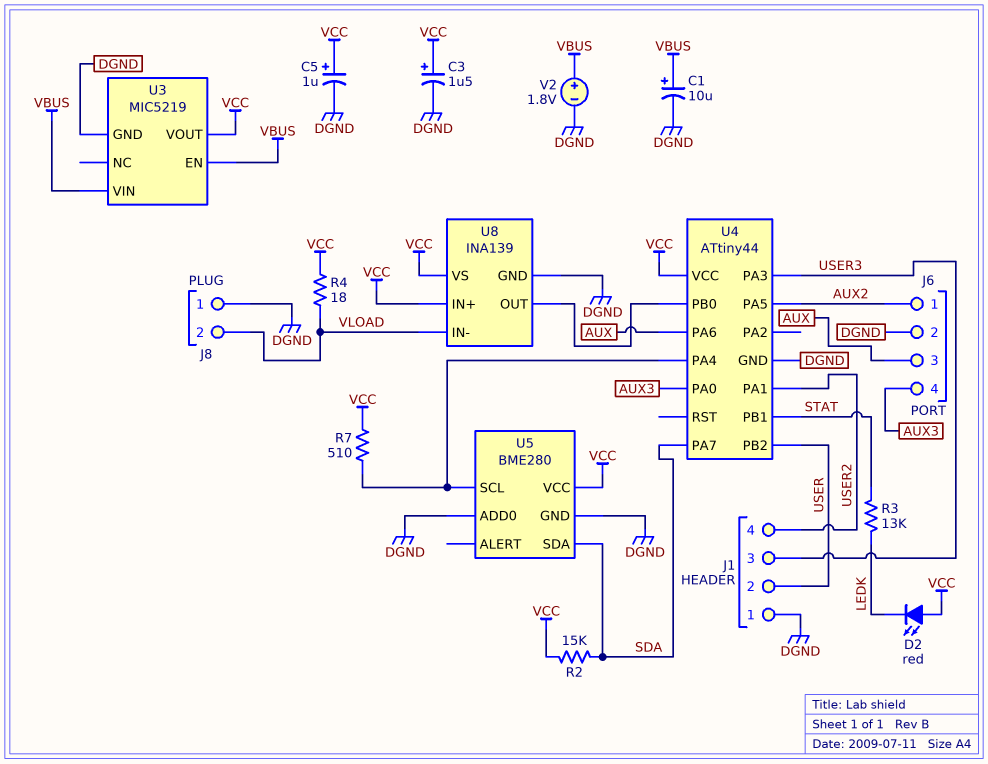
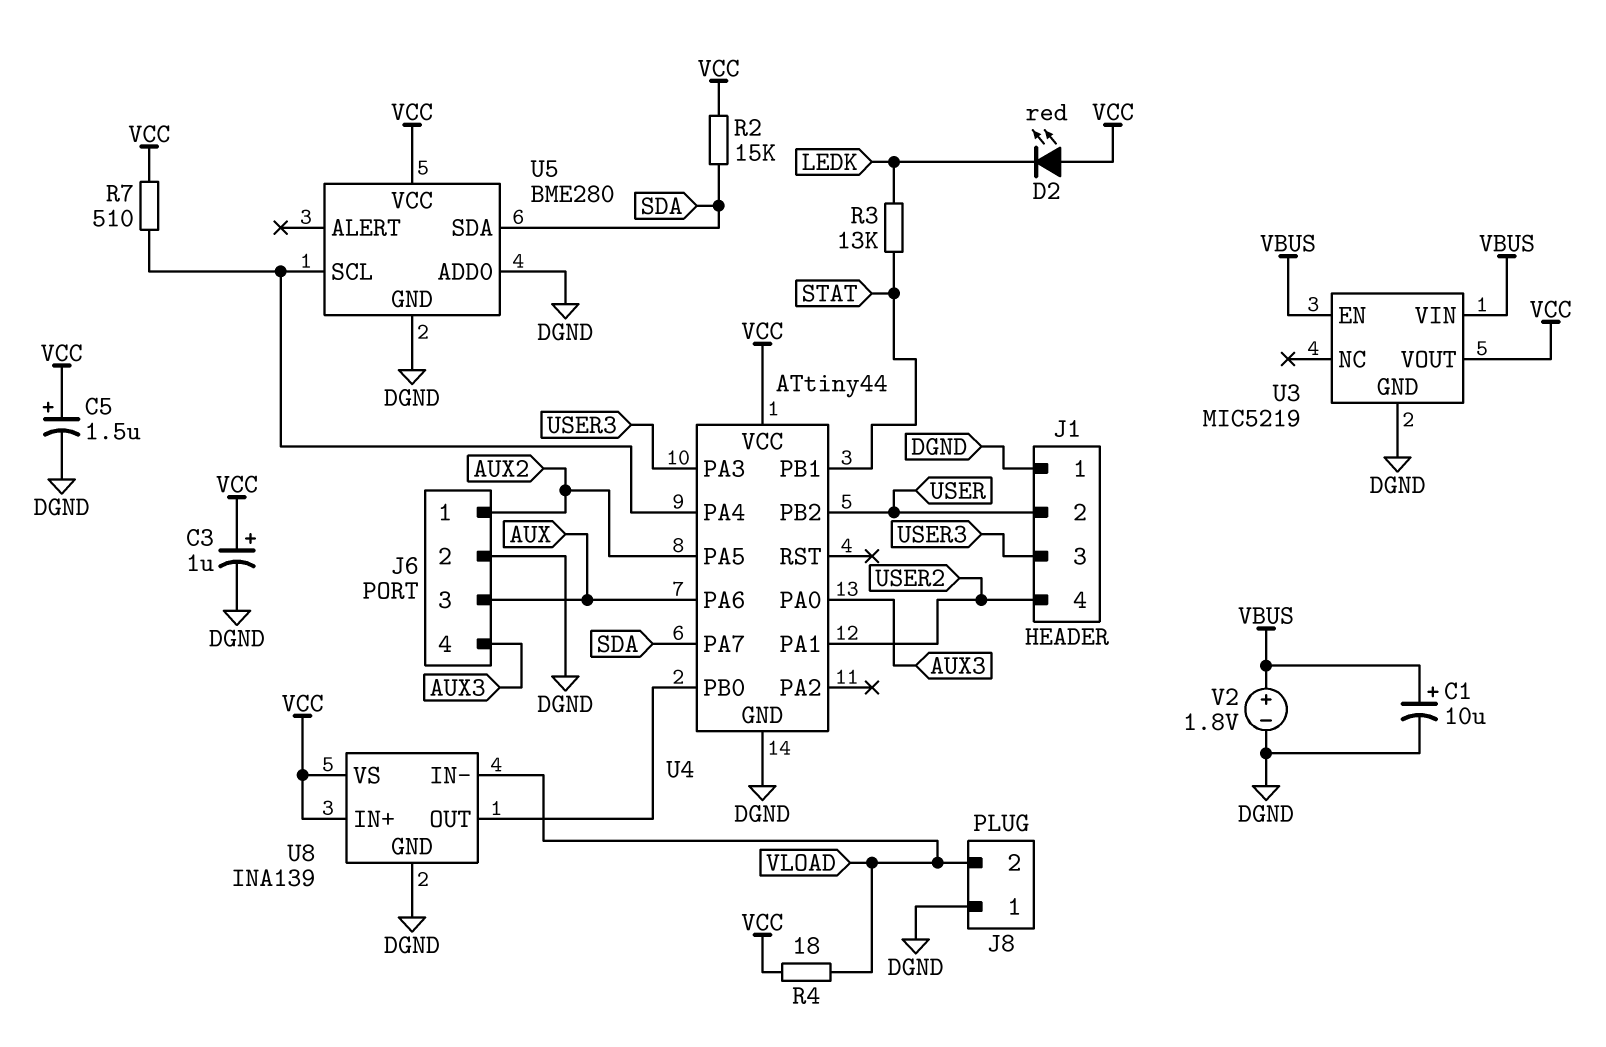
C3: 1.5uF (plus VCC, minus DGND) -> 1uF (plus VCC, minus DGND)
C5: 1uF (plus VCC, minus DGND) -> 1.5uF (plus VCC, minus DGND)

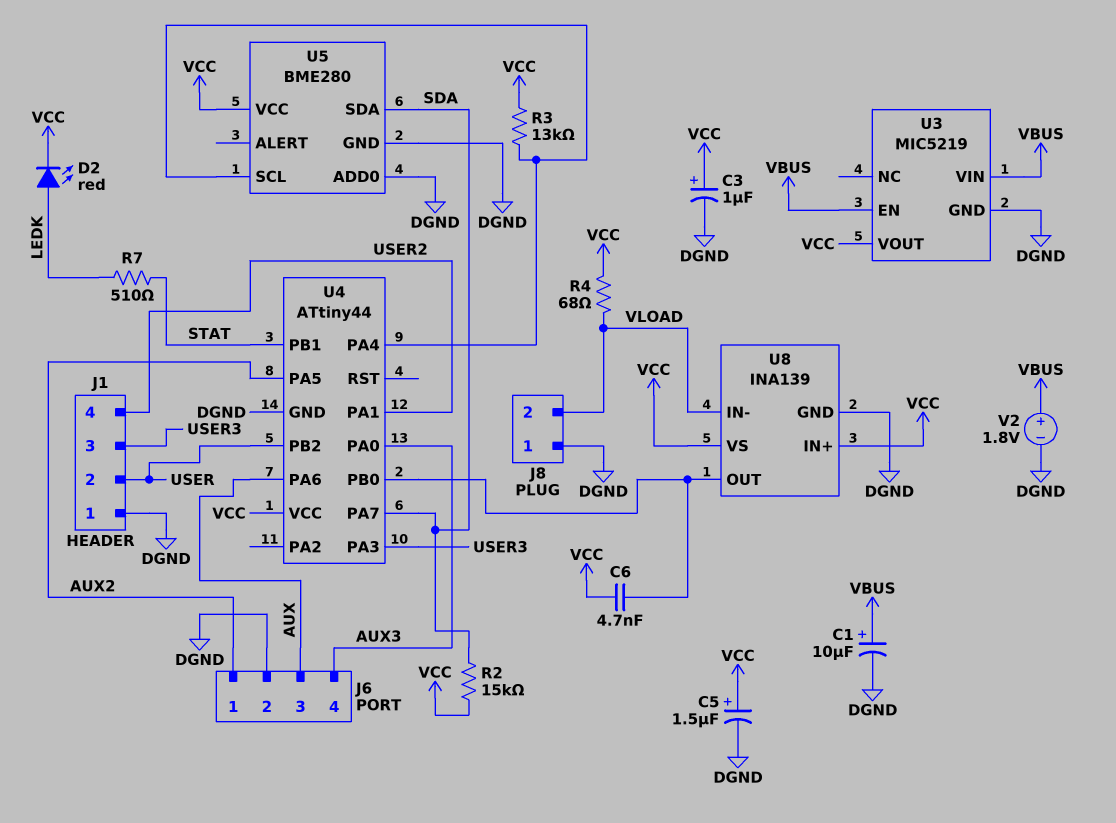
C6: none -> 4.7nF (U4/PB0, VCC)
D2: LED red (A VCC, K LEDK) -> LED red (A LEDK, K VCC)
R3: 13k (LEDK, STAT) -> 13k (U4/PA4, VCC)
R4: 18 (VCC, VLOAD) -> 68 (VCC, VLOAD)
R7: 510 (U4/PA4, VCC) -> 510 (LEDK, STAT)

